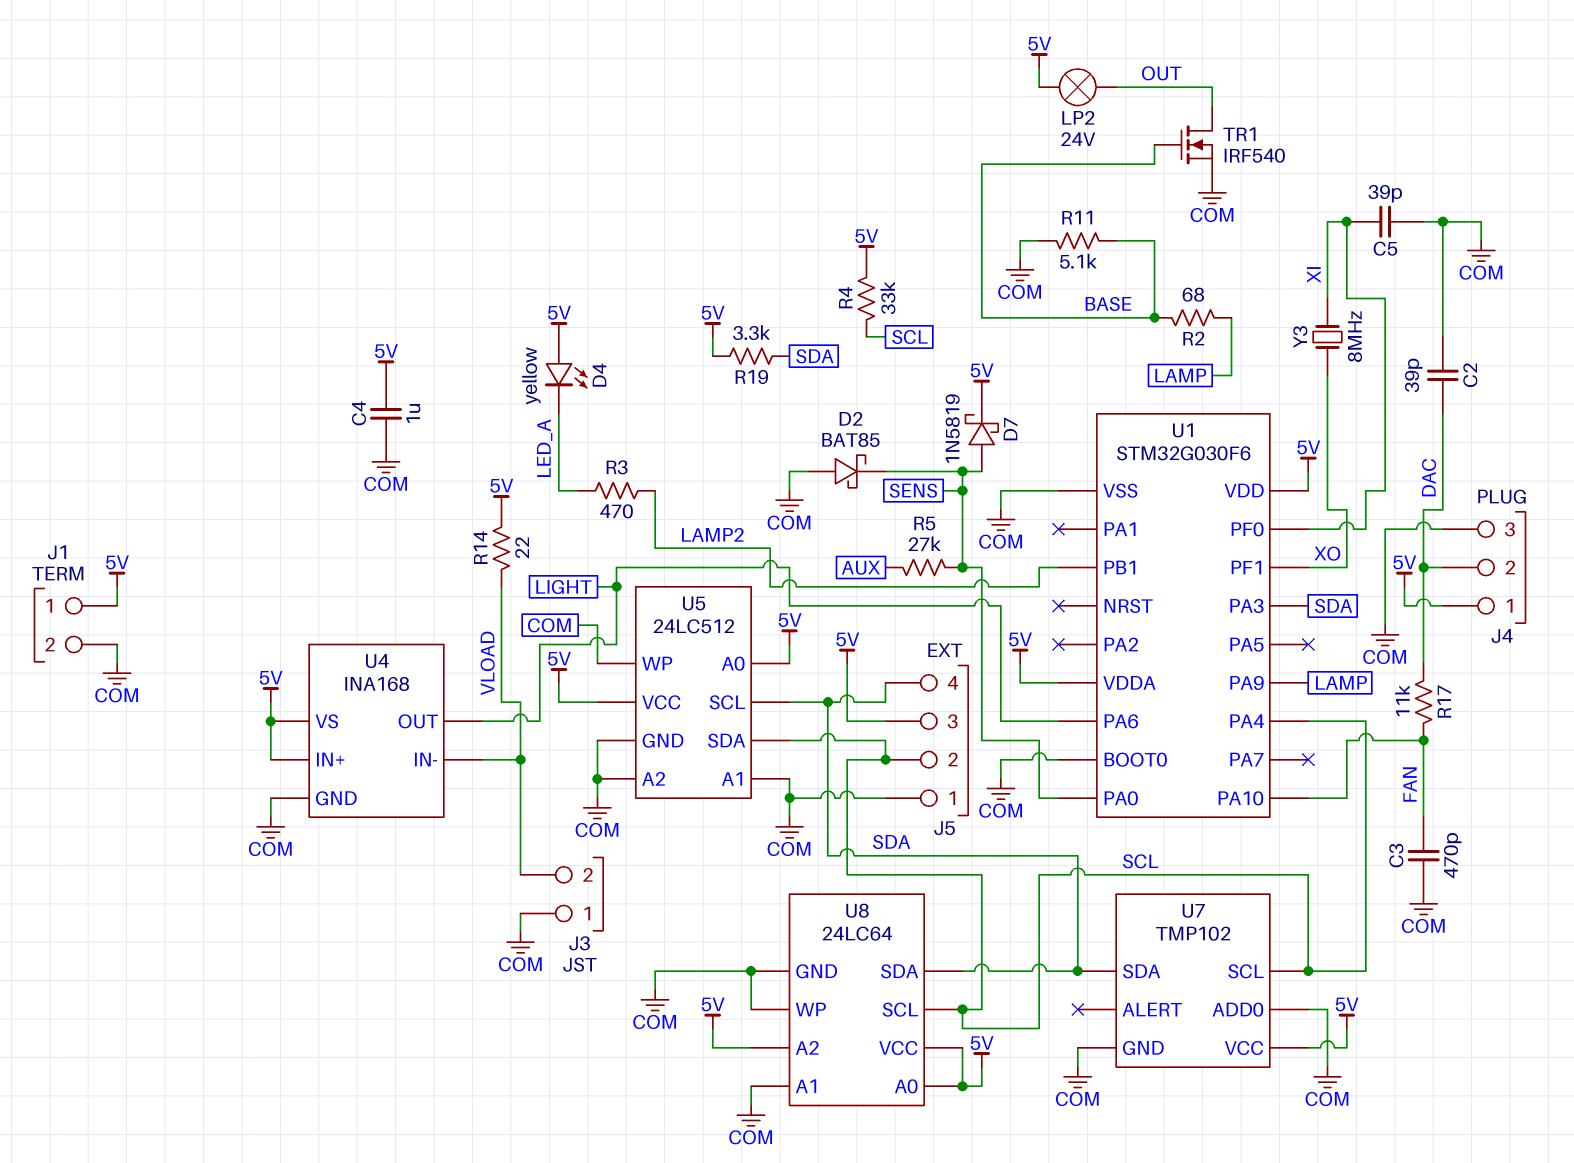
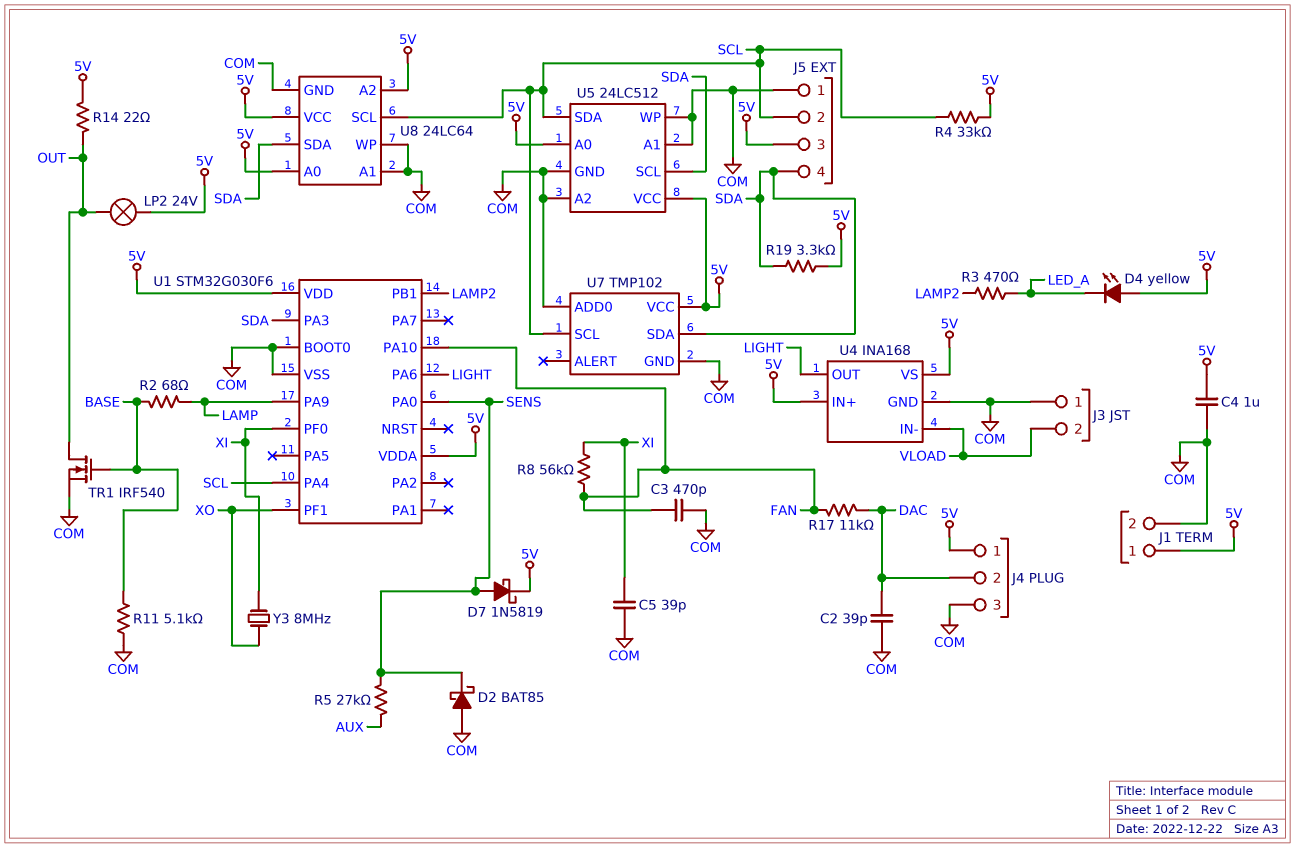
R8: none -> 56k (FAN, XI)
R14: 22 (5V, VLOAD) -> 22 (5V, OUT)

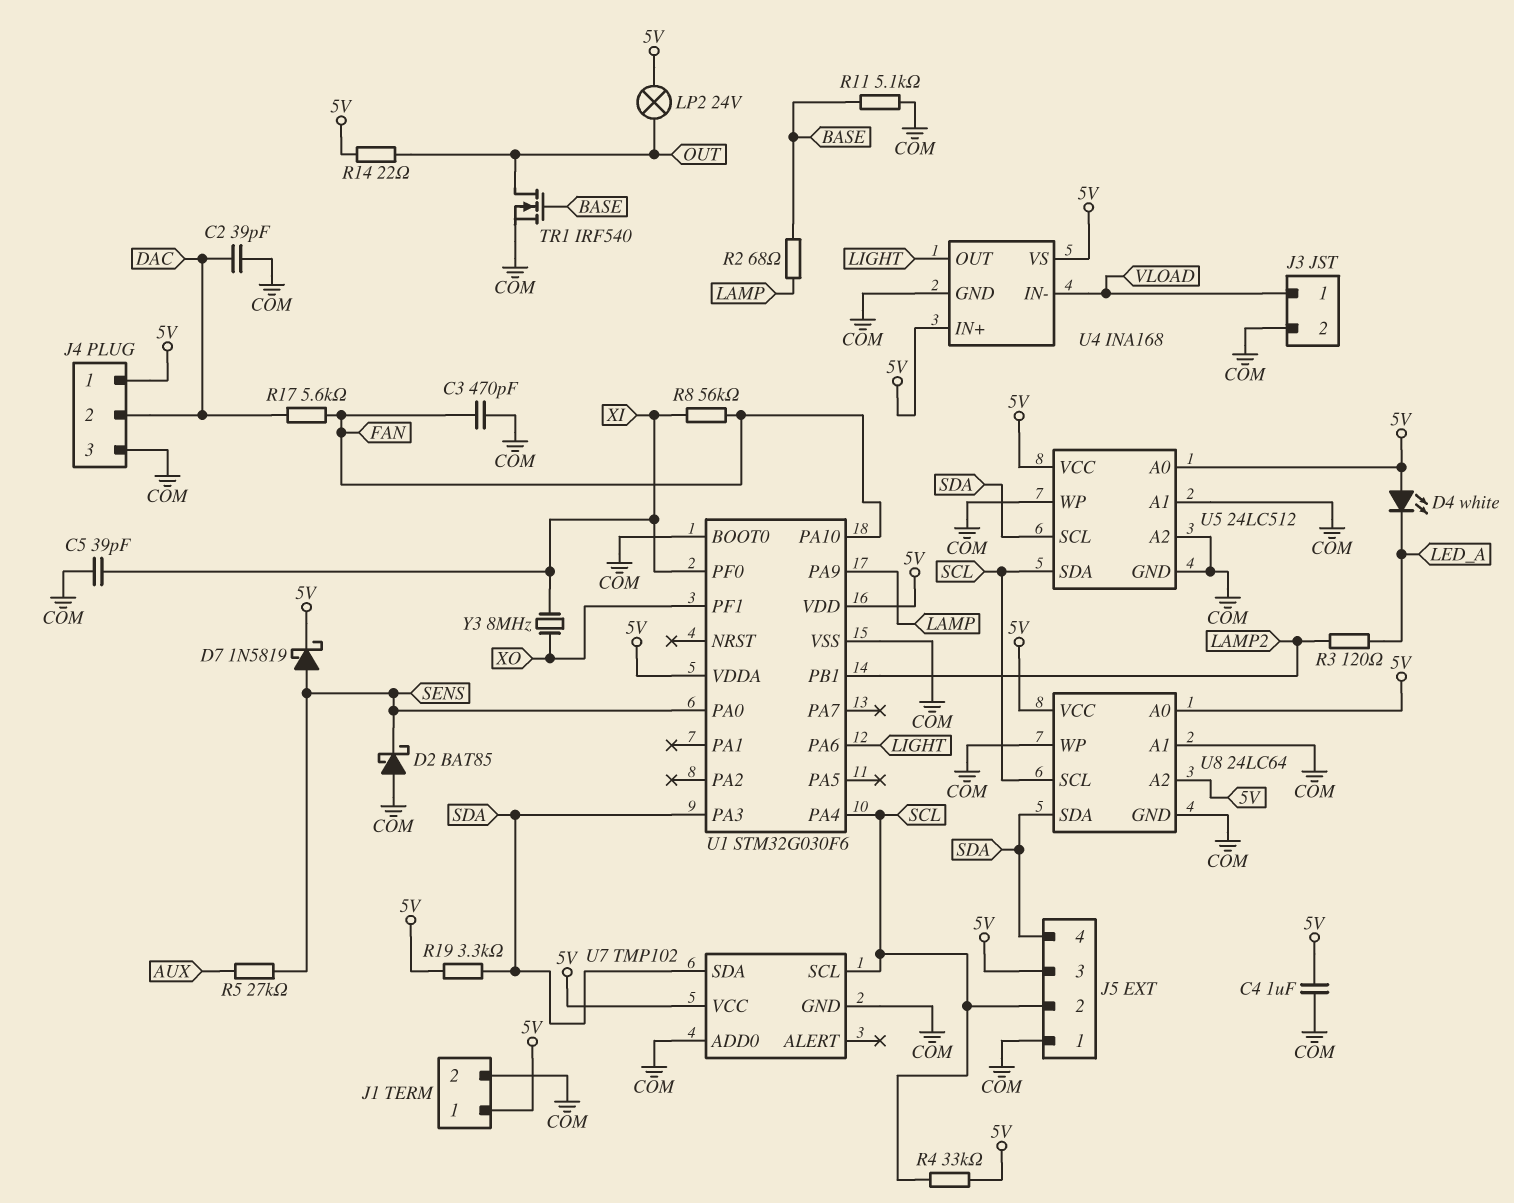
D4: LED yellow (A 5V, K LED_A) -> LED white (A 5V, K LED_A)
J3 pin 1: COM -> VLOAD
J3 pin 2: VLOAD -> COM
R3: 470 (LAMP2, LED_A) -> 120 (LAMP2, LED_A)
R17: 11k (DAC, FAN) -> 5.6k (DAC, FAN)

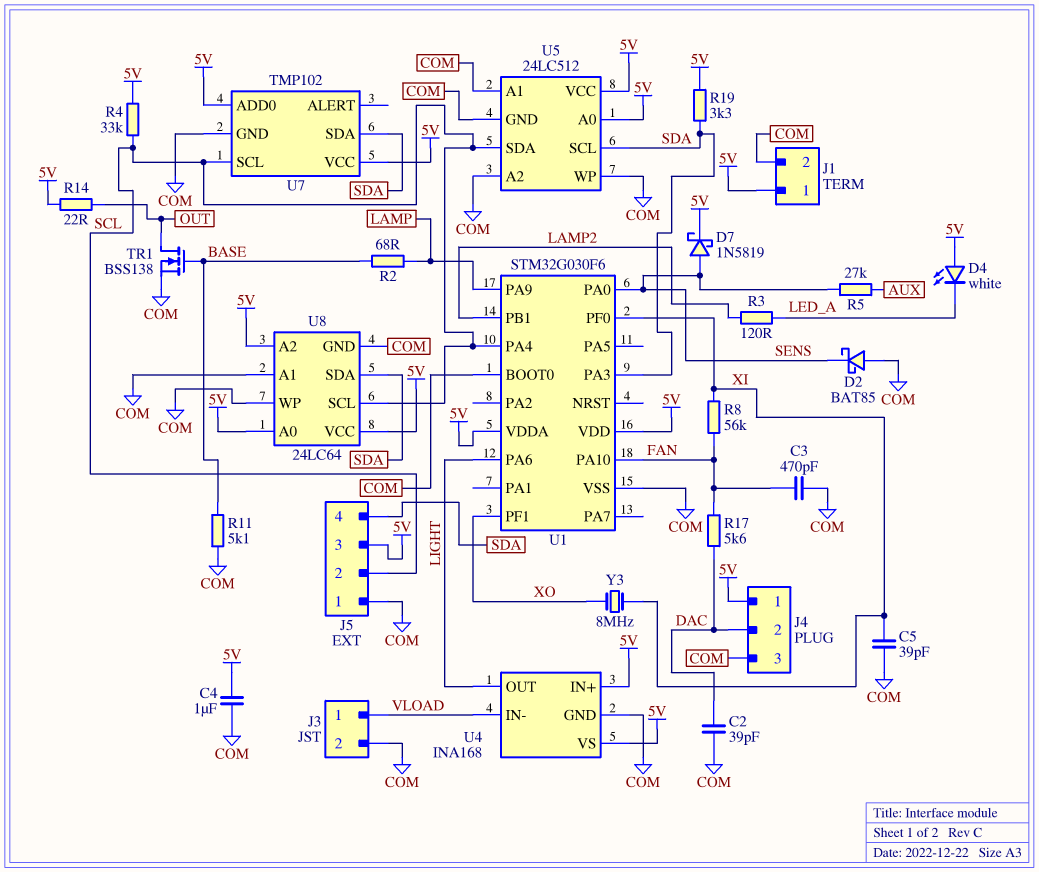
LP2: lamp 24V (5V, OUT) -> none
TR1: NMOS IRF540 (G BASE, D OUT, S COM) -> NMOS BSS138 (G BASE, D OUT, S COM)
U7 pin ADD0: COM -> 5V

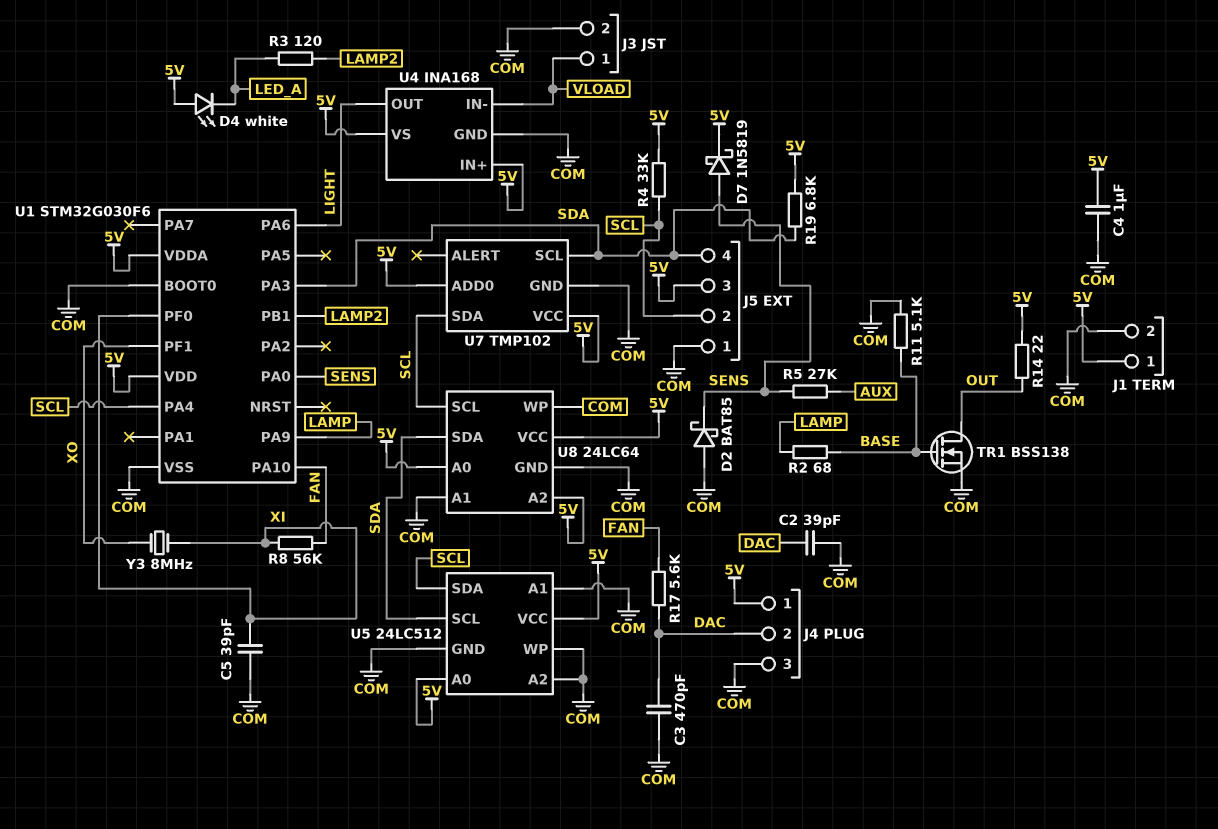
C3: 470pF (COM, FAN) -> 470pF (COM, DAC)
R19: 3.3k (5V, SDA) -> 6.8k (5V, SDA)
U7 pin SCL: SCL -> SDA
U7 pin SDA: SDA -> SCL

